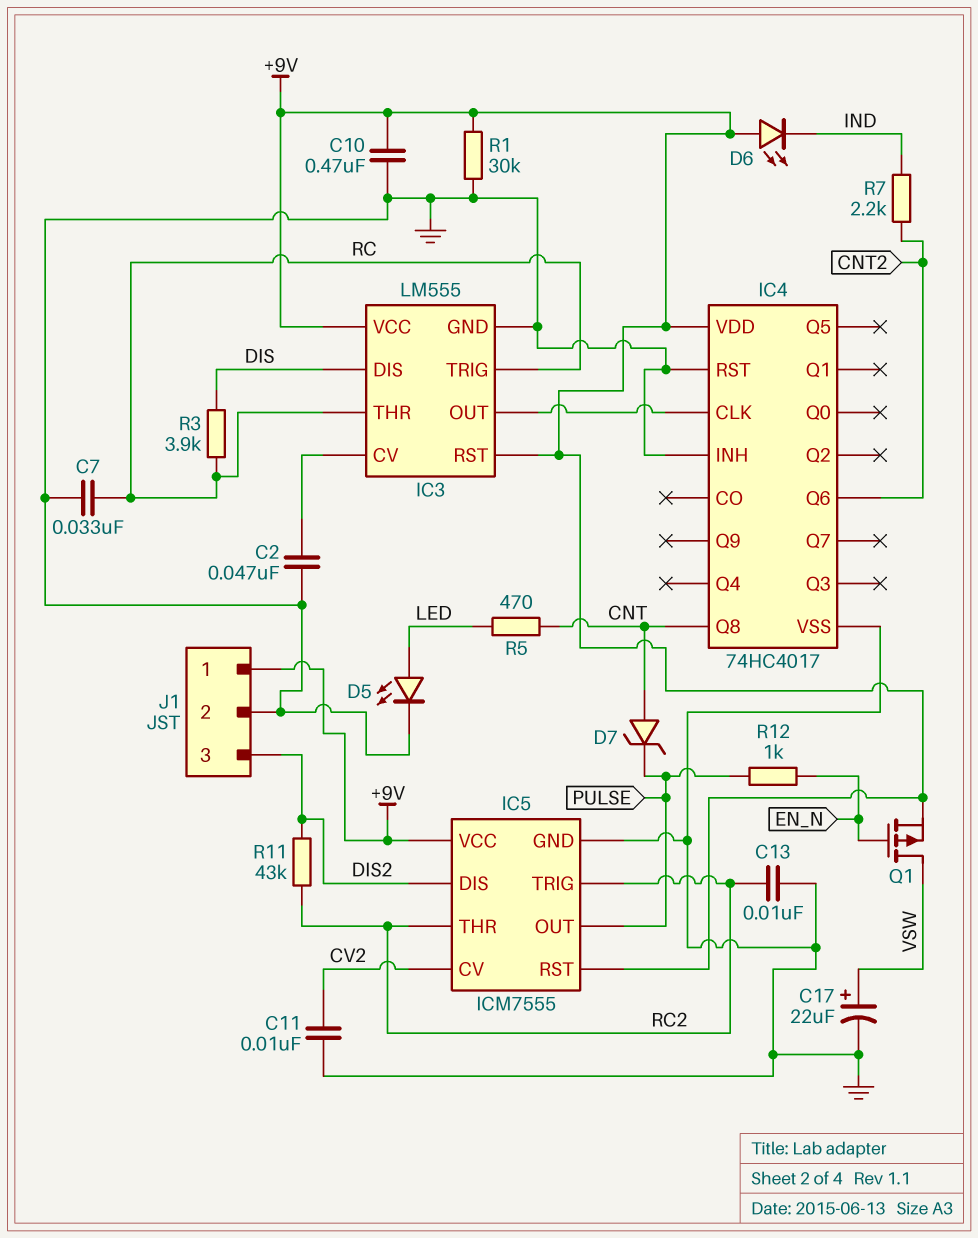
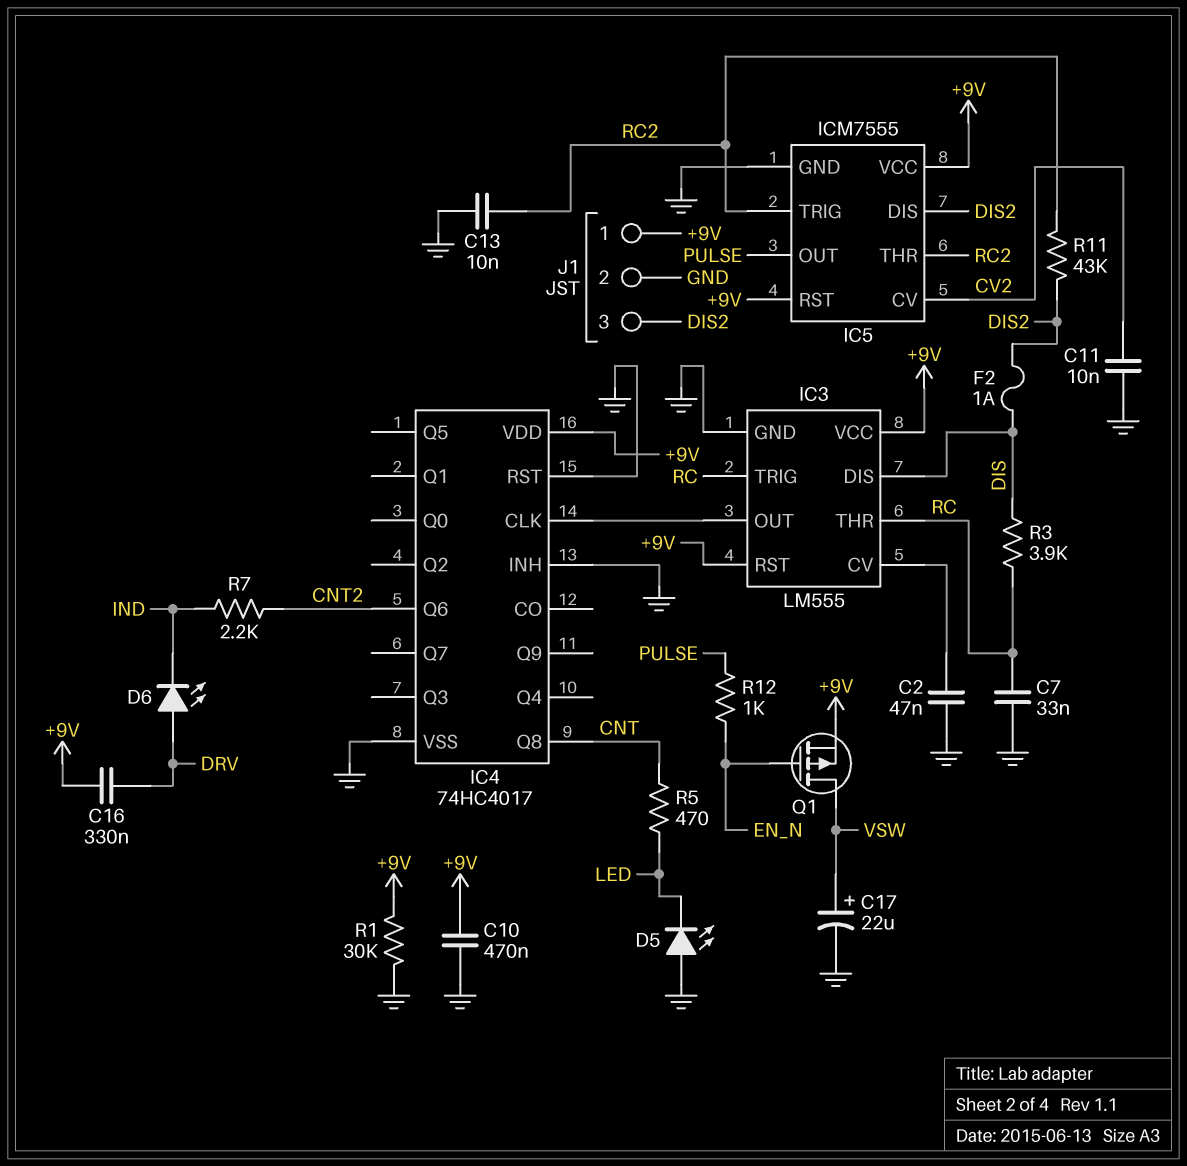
C16: none -> 330nF (+9V, DRV)
D5: LED (A LED, K GND) -> LED (A GND, K LED)
D6: LED (A +9V, K IND) -> LED (A DRV, K IND)
D7: zener (A CNT, K PULSE) -> none
F2: none -> 1A (DIS, DIS2)

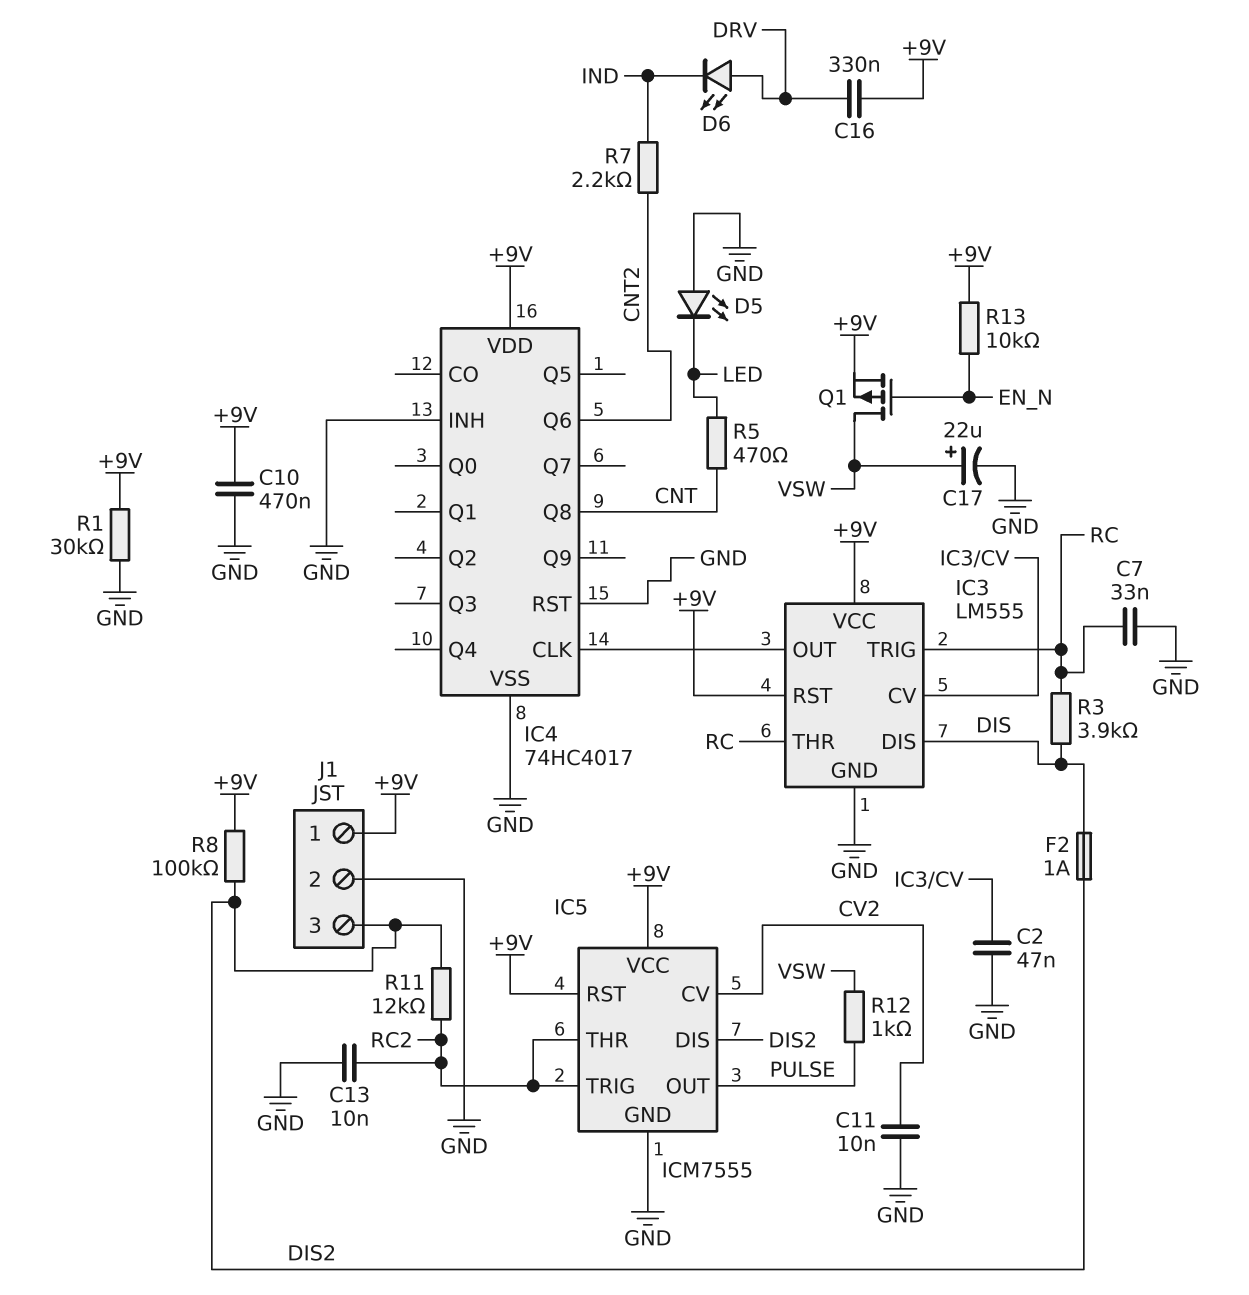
R8: none -> 100k (+9V, DIS2)
R11: 43k (DIS2, RC2) -> 12k (DIS2, RC2)
R12: 1k (EN_N, PULSE) -> 1k (PULSE, VSW)
R13: none -> 10k (+9V, EN_N)

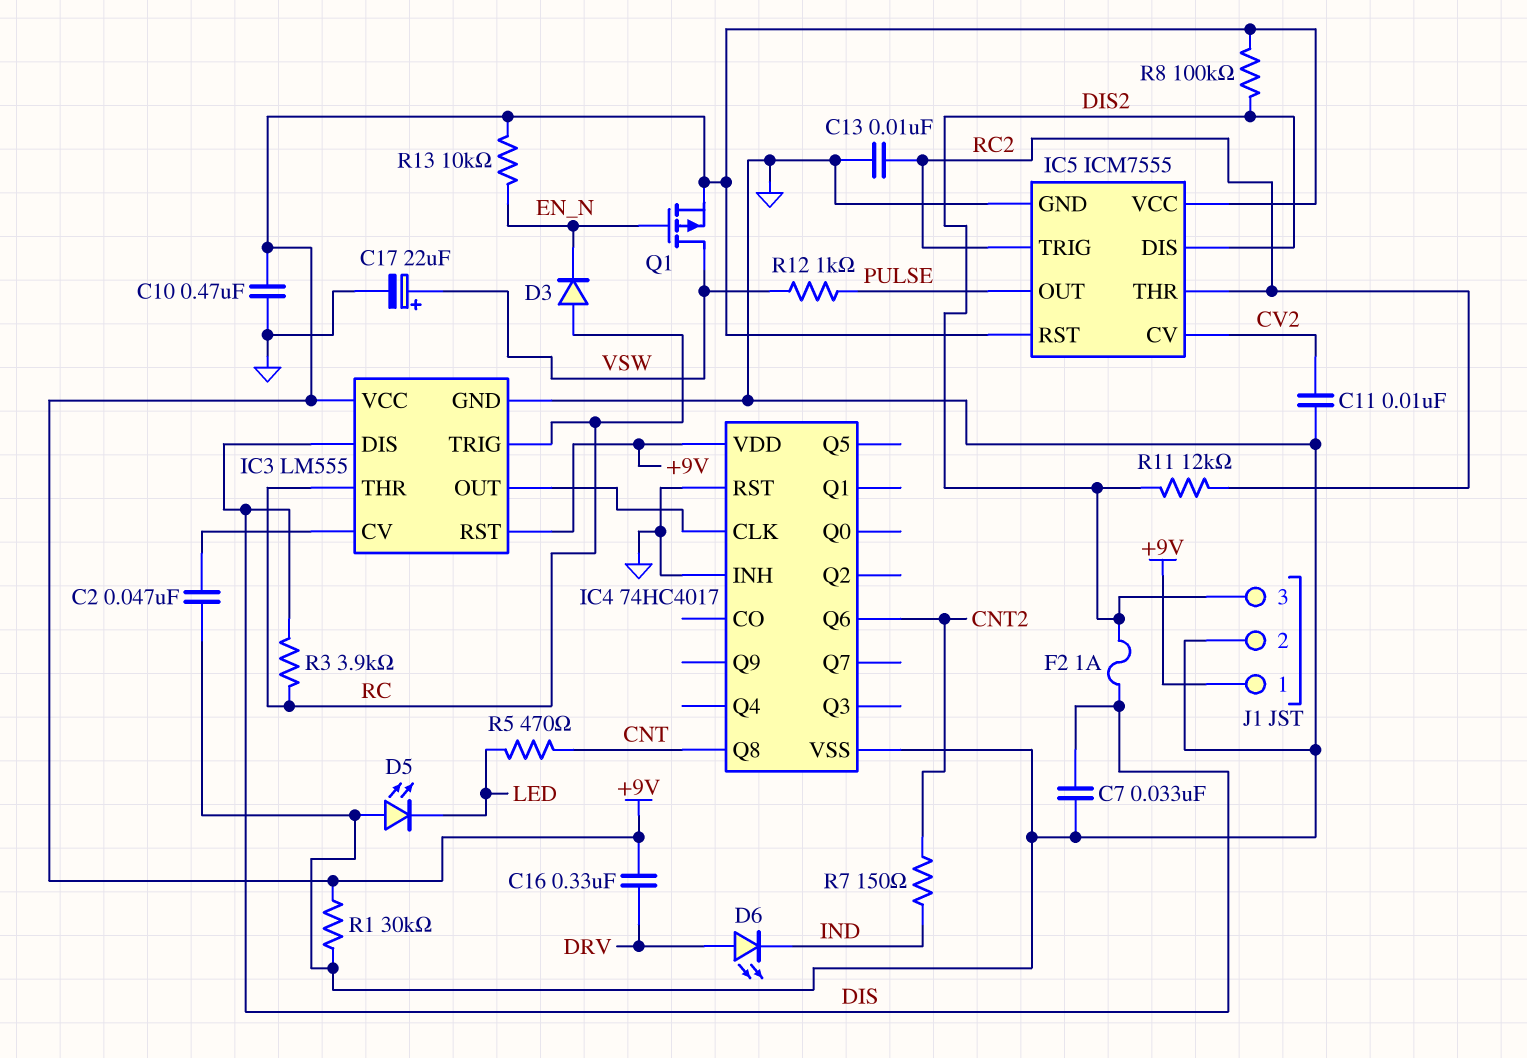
C7: 33nF (GND, RC) -> 33nF (DIS, GND)
D3: none -> diode (A RC, K EN_N)
R7: 2.2k (CNT2, IND) -> 150 (CNT2, IND)

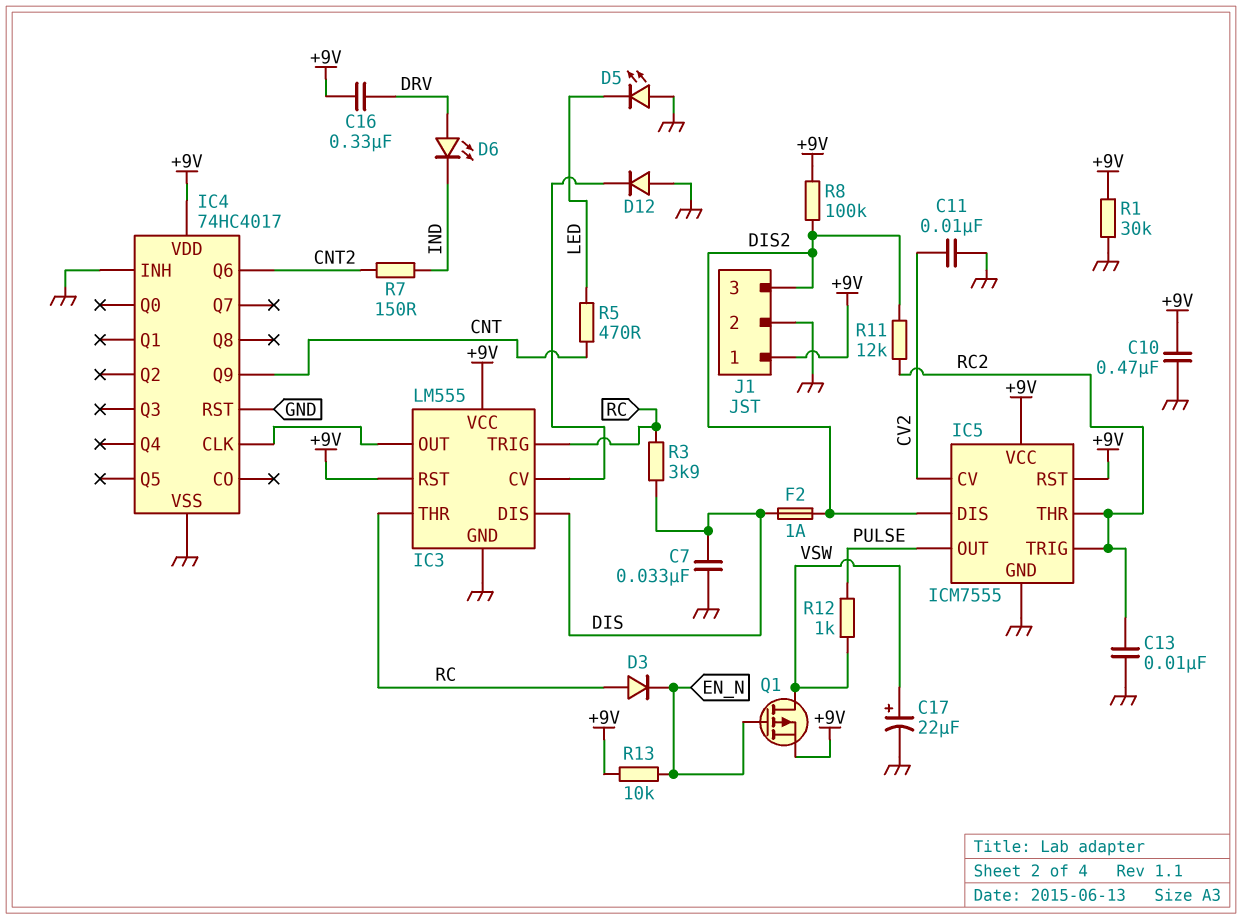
C2: 47nF (GND, IC3/CV) -> none
D12: none -> diode (A GND, K IC3/CV)
IC4 pin Q8: CNT -> none
IC4 pin Q9: none -> CNT

